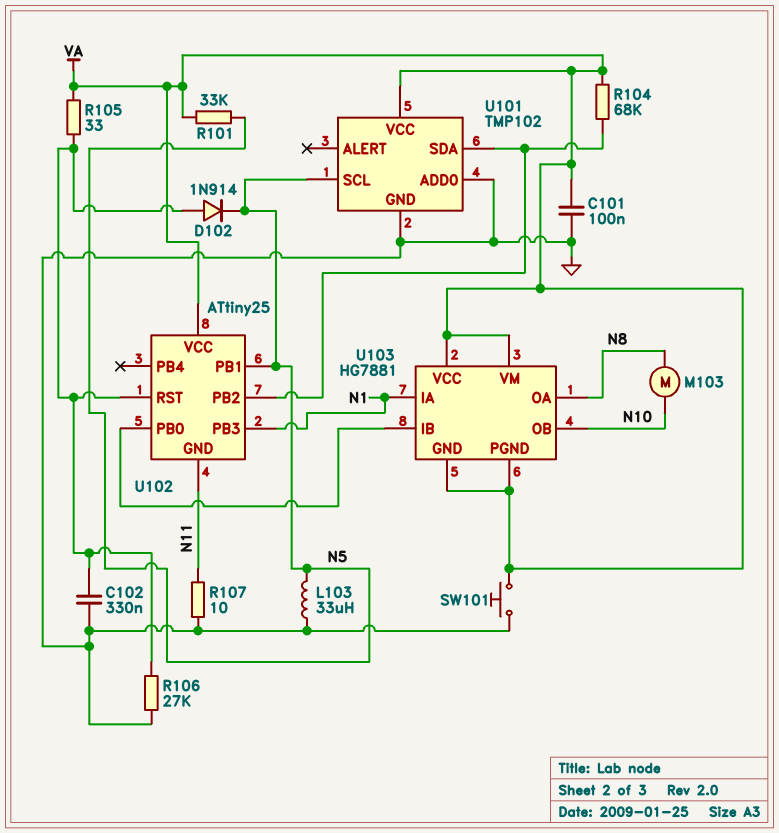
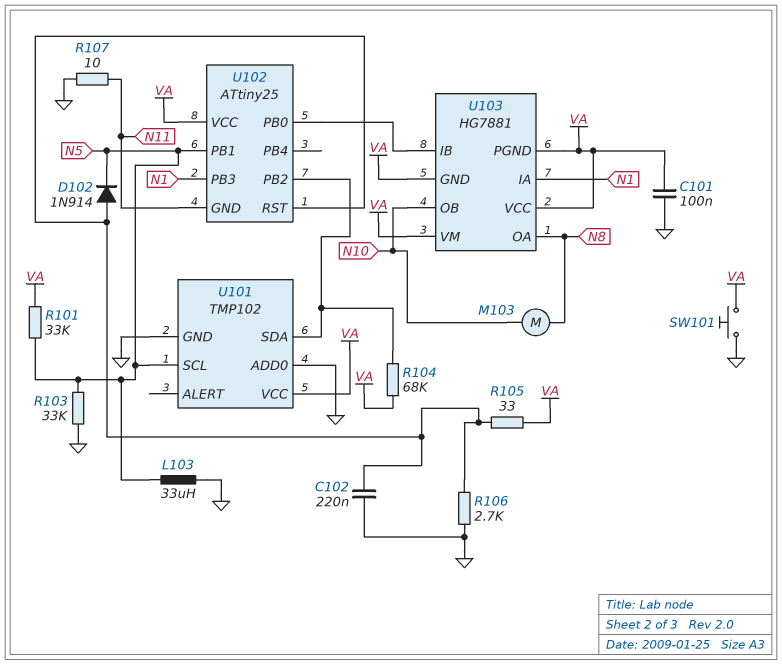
C102: 330nF (GND, U102/RST) -> 220nF (GND, U102/RST)
R103: none -> 33k (GND, N5)
R106: 27k (GND, U102/RST) -> 2.7k (GND, U102/RST)

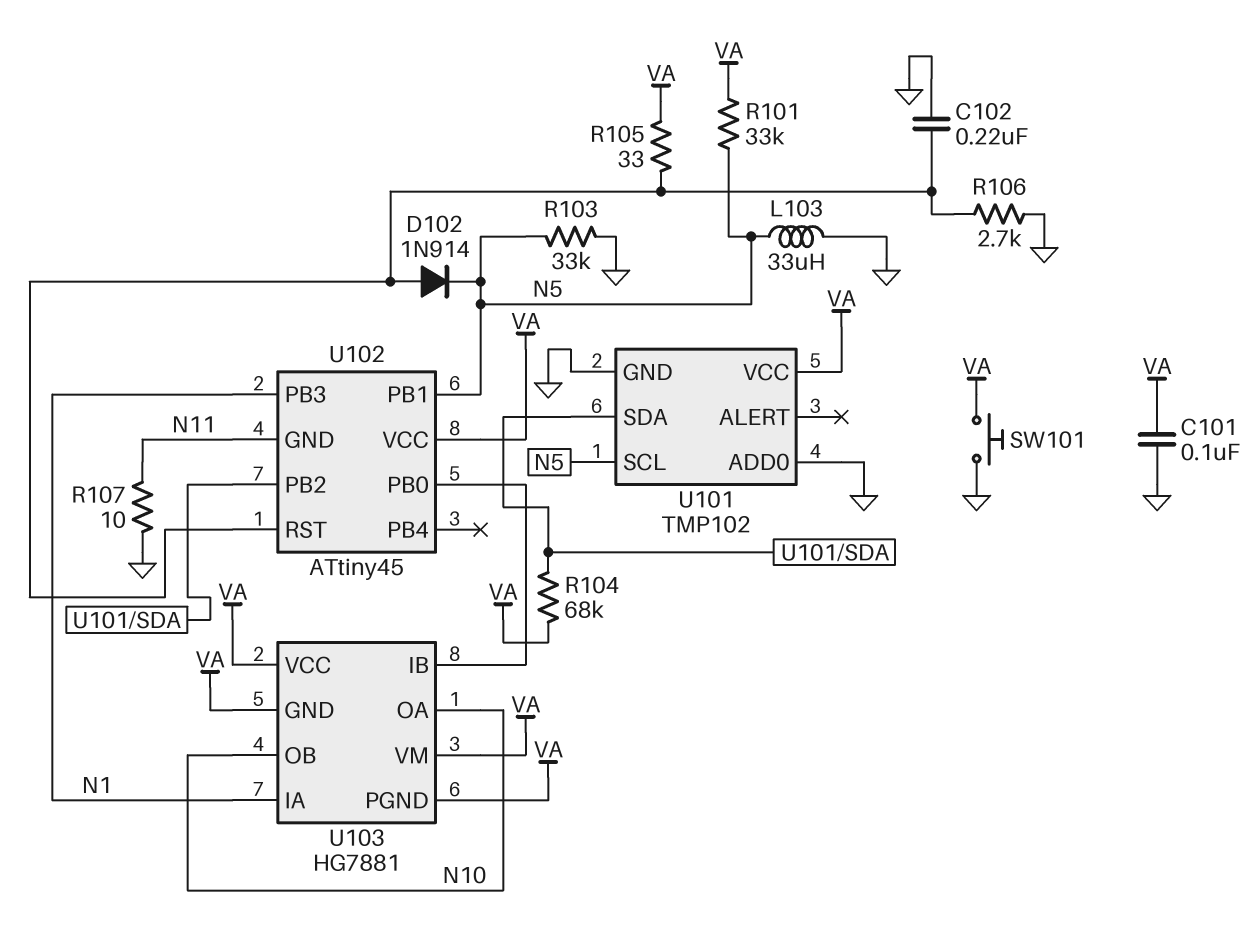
M103: motor (N8, N10) -> none
U102: ATtiny25 -> ATtiny45
U103 pin OA: N8 -> N10

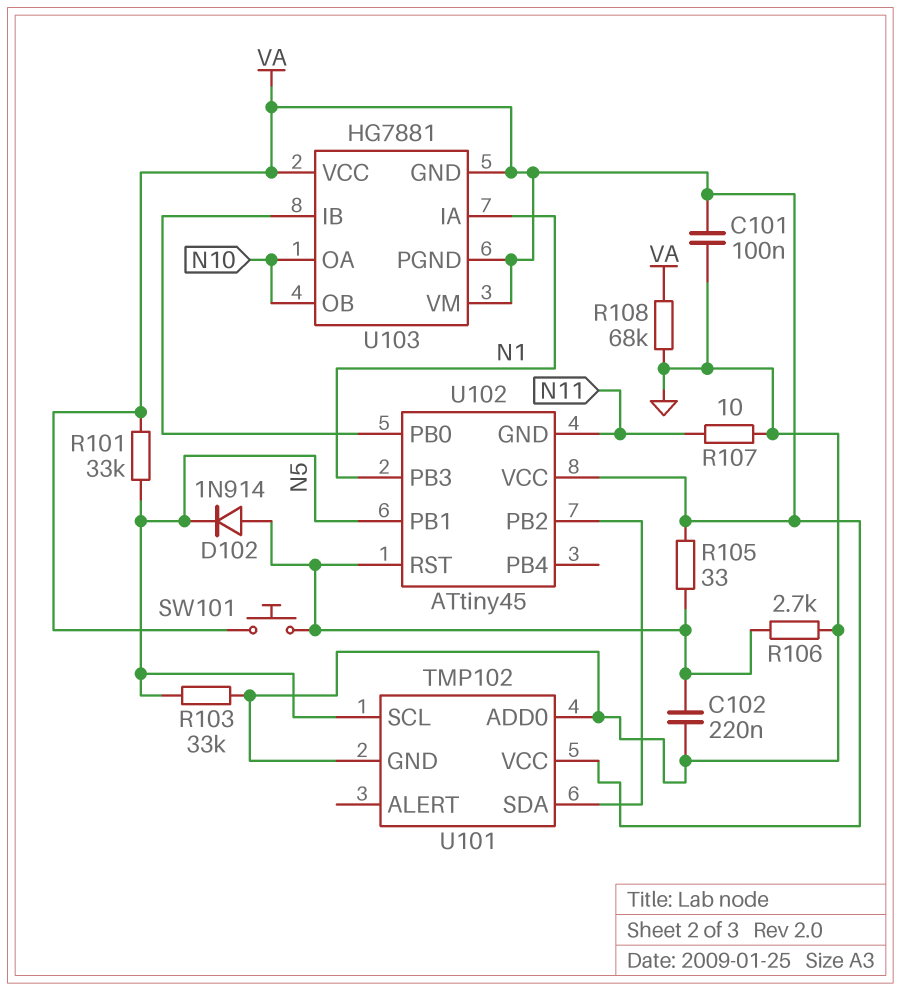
L103: 33uH (GND, N5) -> none
R104: 68k (U101/SDA, VA) -> none
R108: none -> 68k (GND, VA)
SW101: button (GND, VA) -> button (U102/RST, VA)

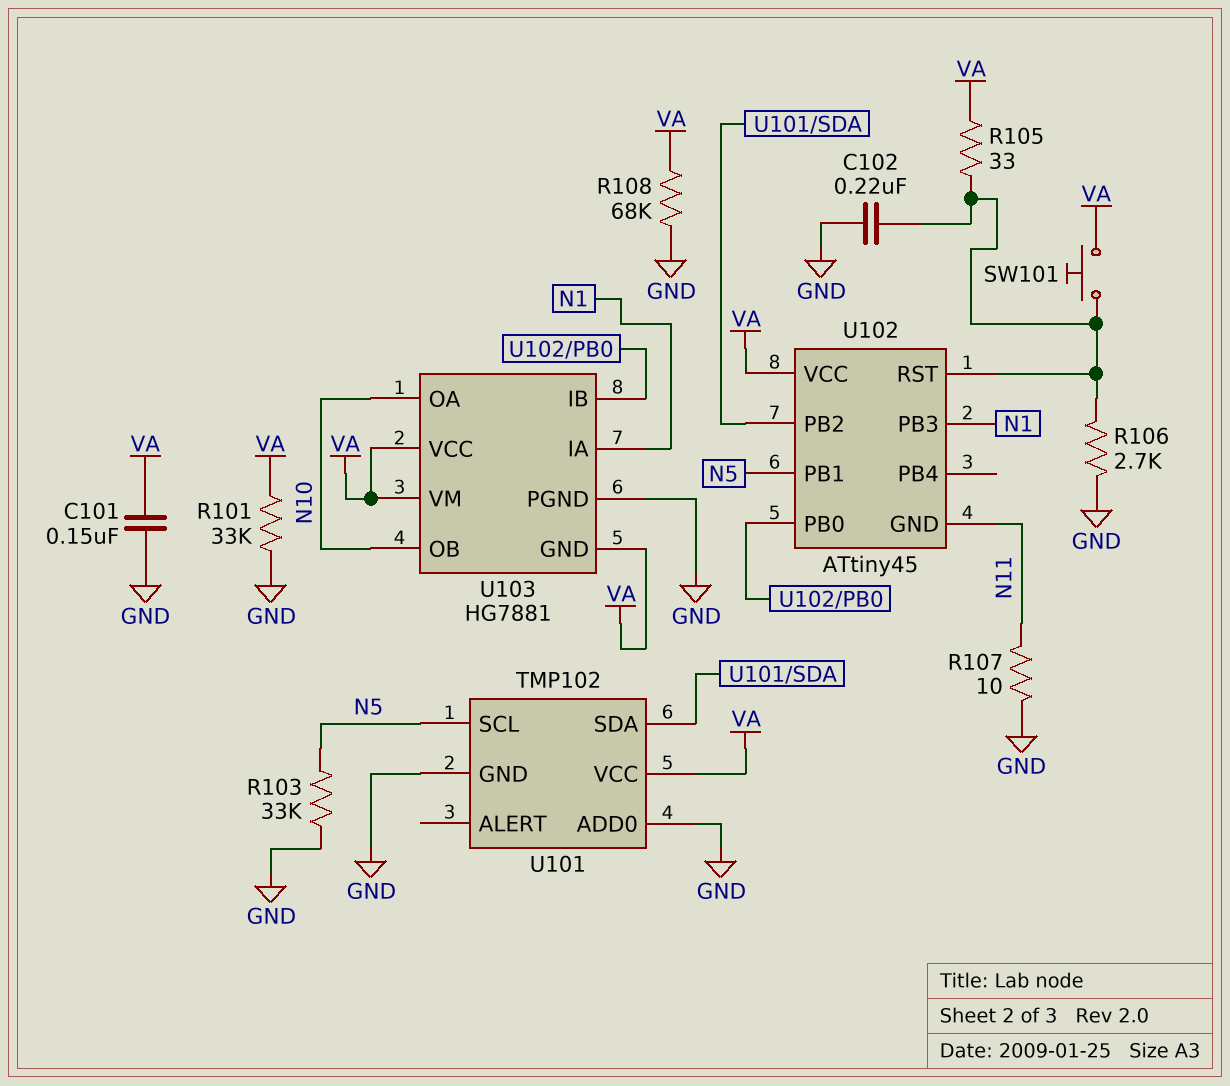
C101: 100nF (GND, VA) -> 150nF (GND, VA)
D102: diode 1N914 (A U102/RST, K N5) -> none
R101: 33k (N5, VA) -> 33k (GND, VA)
U103 pin PGND: VA -> GND

